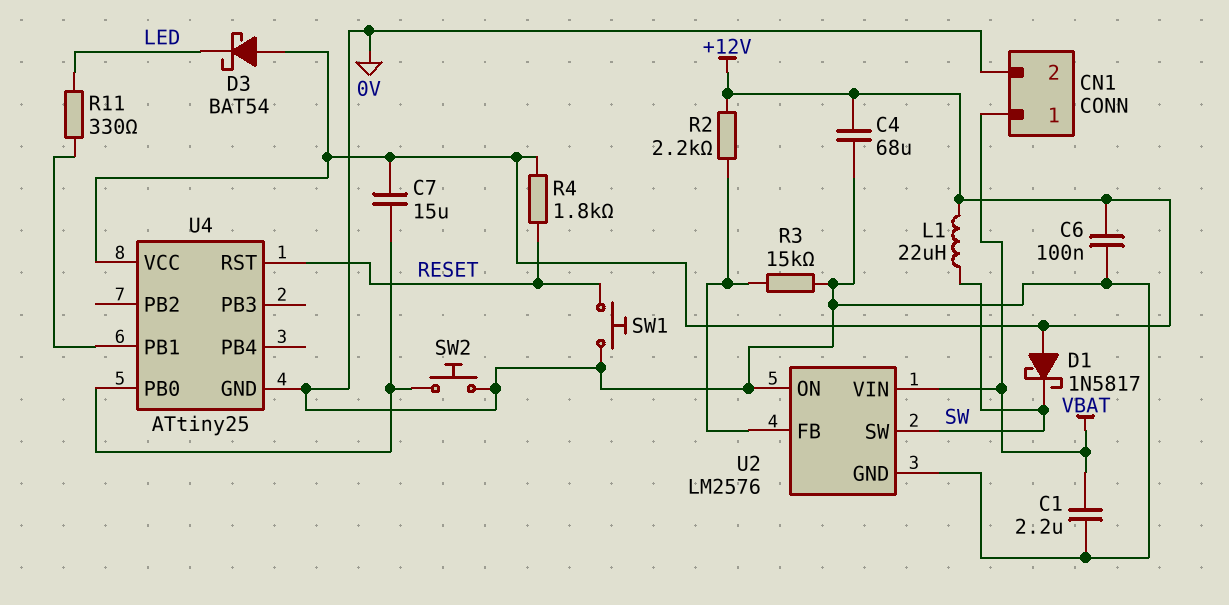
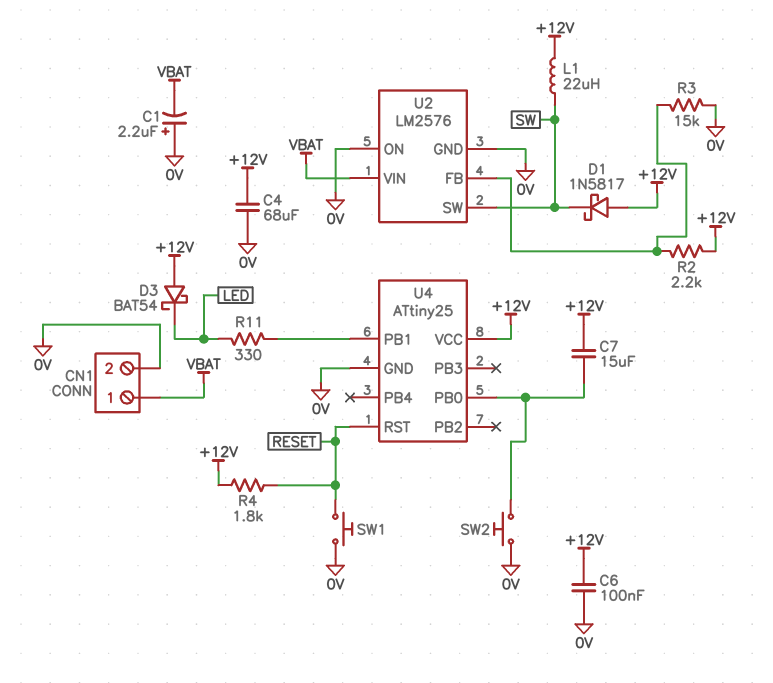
C1: 2.2uF (0V, VBAT) -> 2.2uF (plus 0V, minus VBAT)

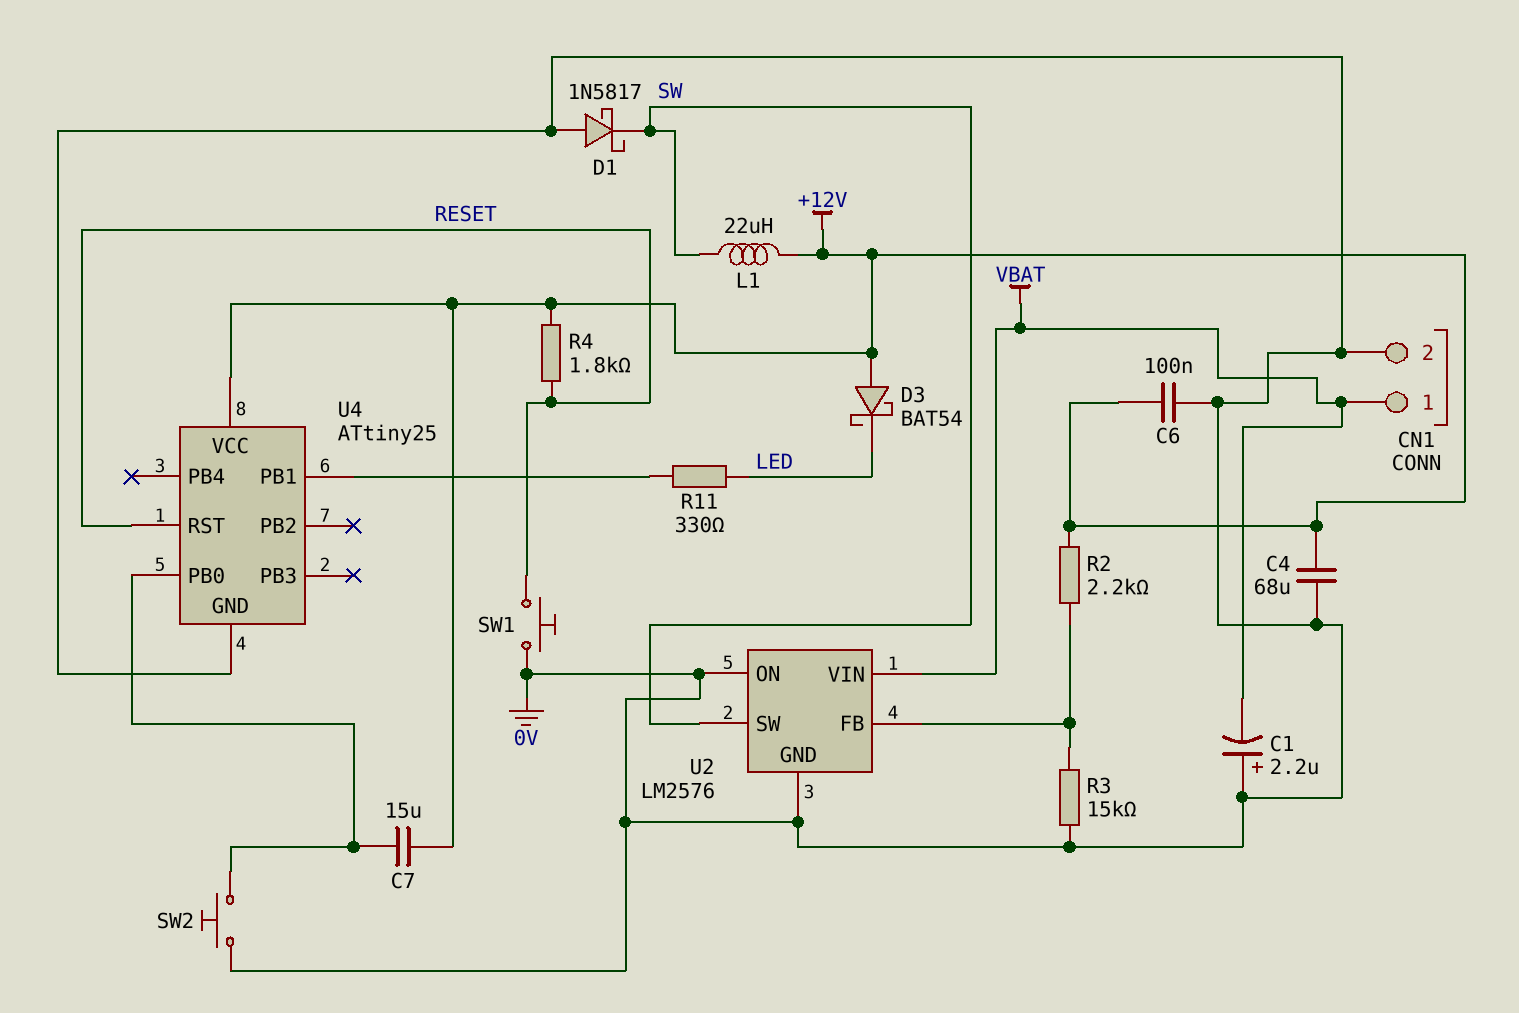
D1: schottky 1N5817 (A +12V, K SW) -> schottky 1N5817 (A 0V, K SW)

